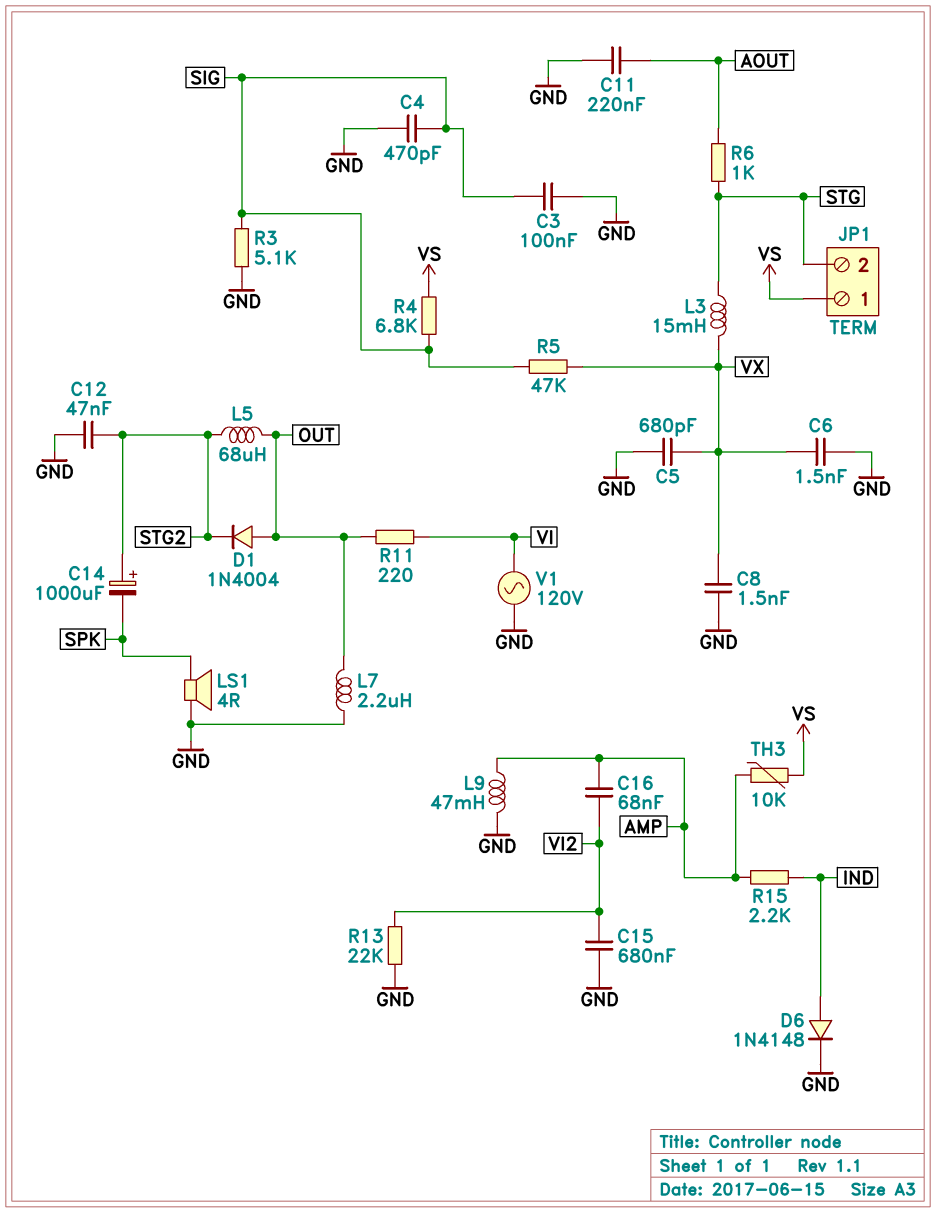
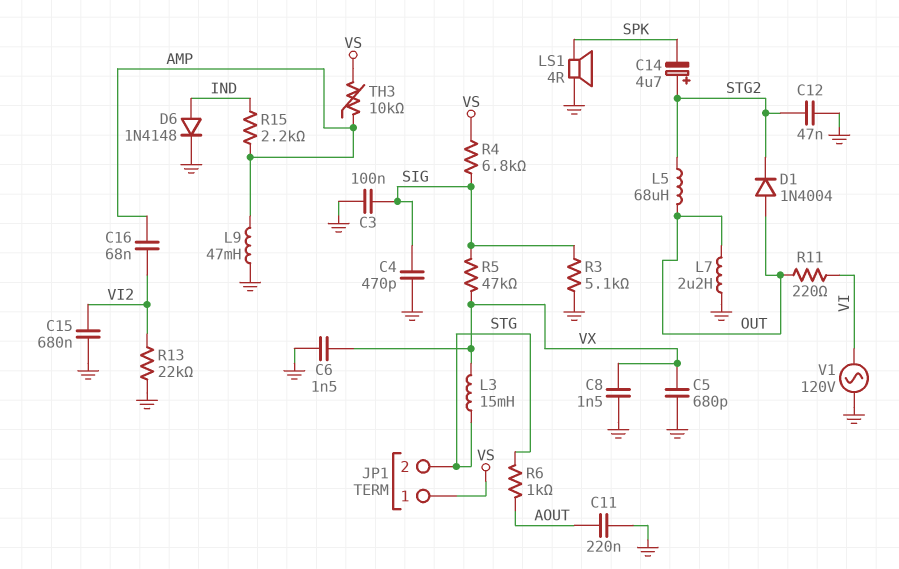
C14: 1000uF (plus STG2, minus SPK) -> 4.7uF (plus STG2, minus SPK)

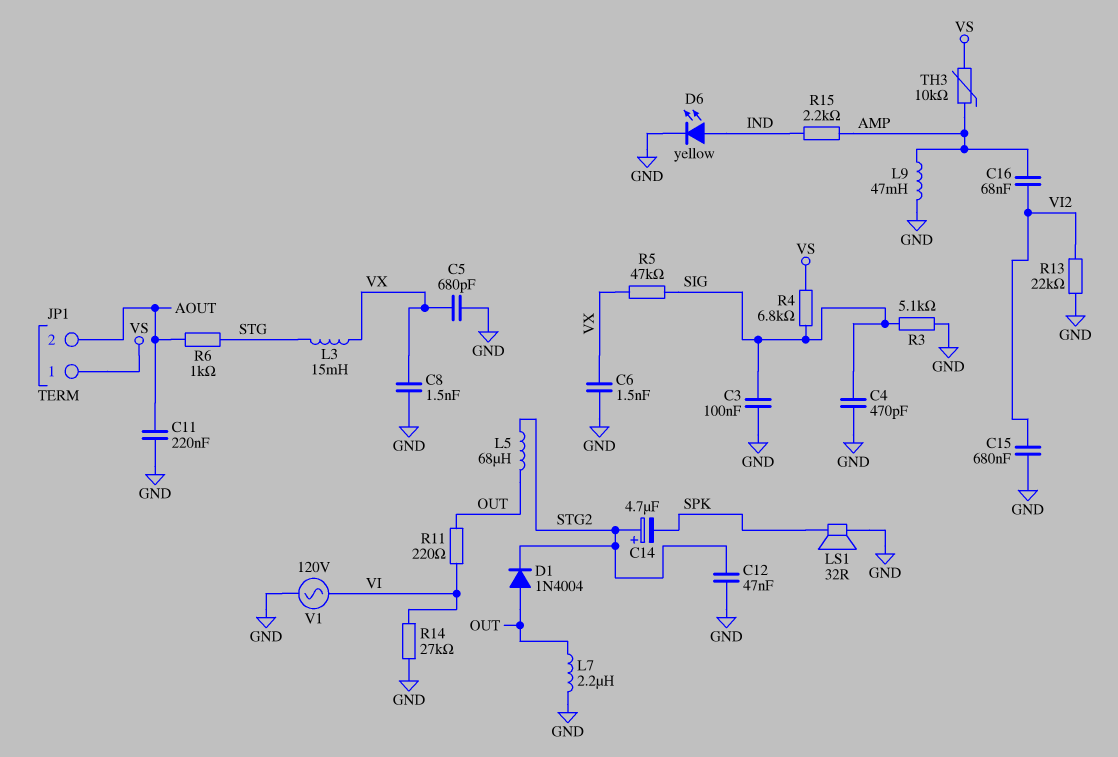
D6: diode 1N4148 (A IND, K GND) -> LED yellow (A IND, K GND)
JP1 pin 2: STG -> AOUT
LS1: speaker 4R (GND, SPK) -> speaker 32R (GND, SPK)
R14: none -> 27k (GND, VI)

